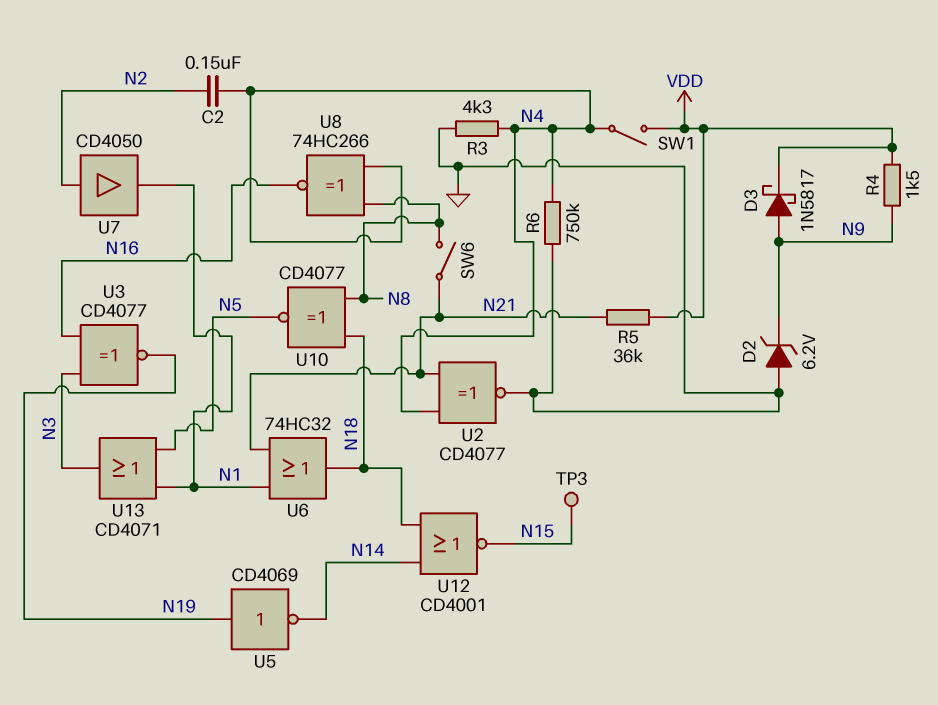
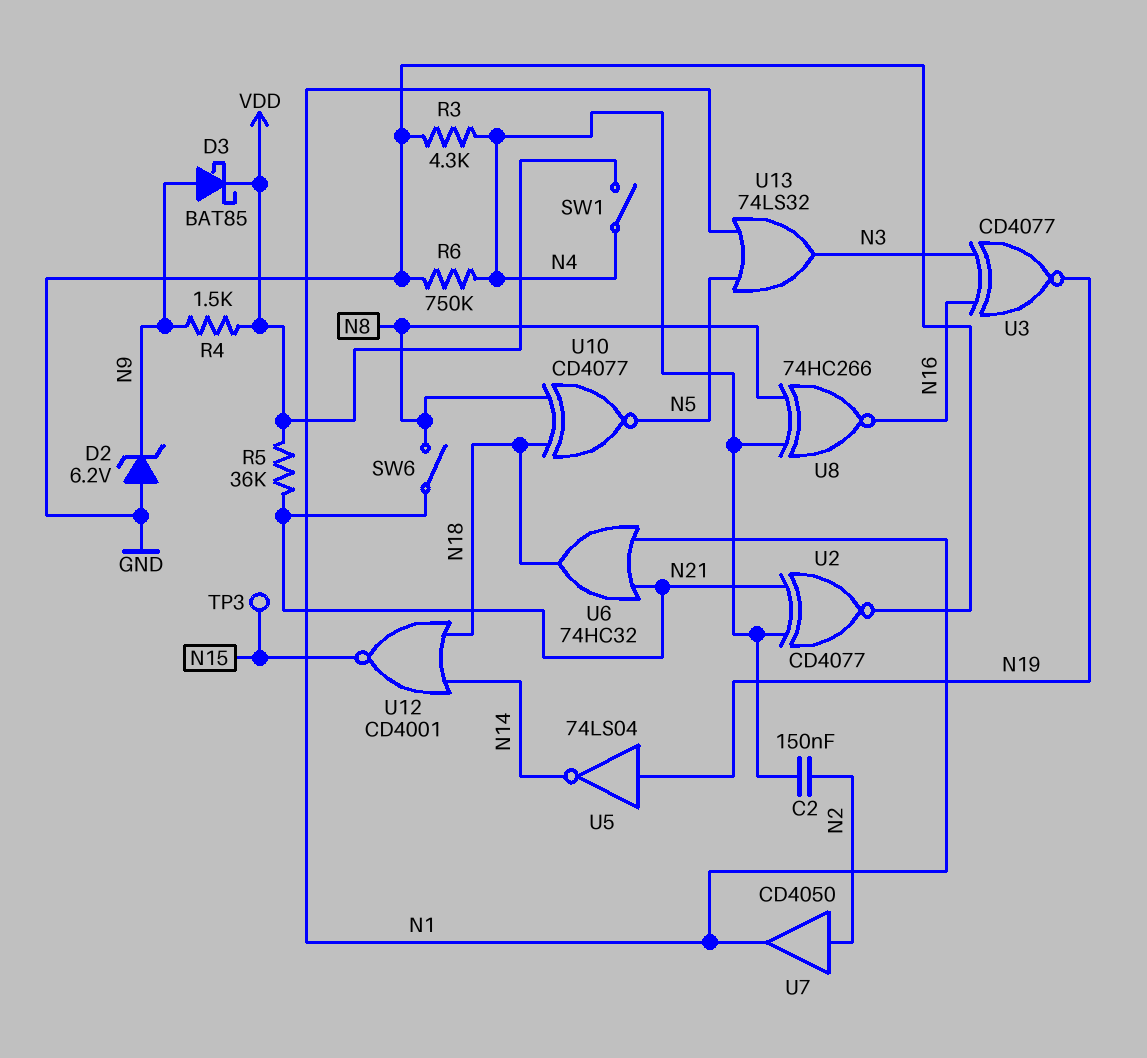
D3: schottky 1N5817 (A N9, K VDD) -> schottky BAT85 (A N9, K VDD)
U5: NOT CD4069 (in N19, out N14) -> NOT 74LS04 (in N19, out N14)
U13: OR CD4071 (in N1, in N5, out N3) -> OR 74LS32 (in N1, in N5, out N3)

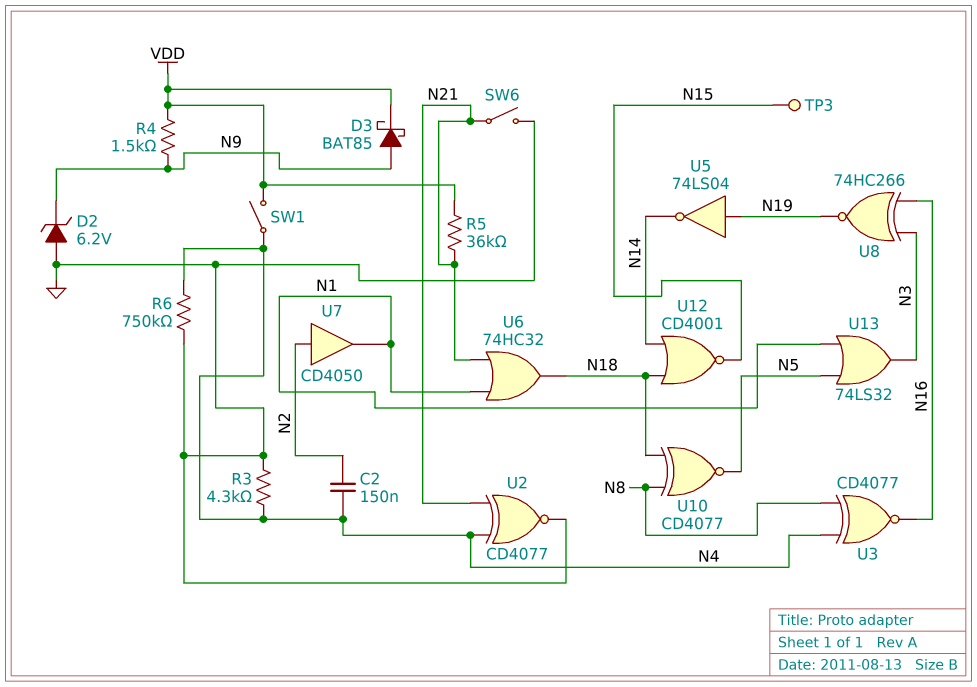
SW6: switch (N8, N21) -> switch (GND, N21)
U3: XNOR CD4077 (in N3, in N16, out N19) -> XNOR CD4077 (in N4, in N8, out N16)
U8: XNOR 74HC266 (in N4, in N8, out N16) -> XNOR 74HC266 (in N3, in N16, out N19)

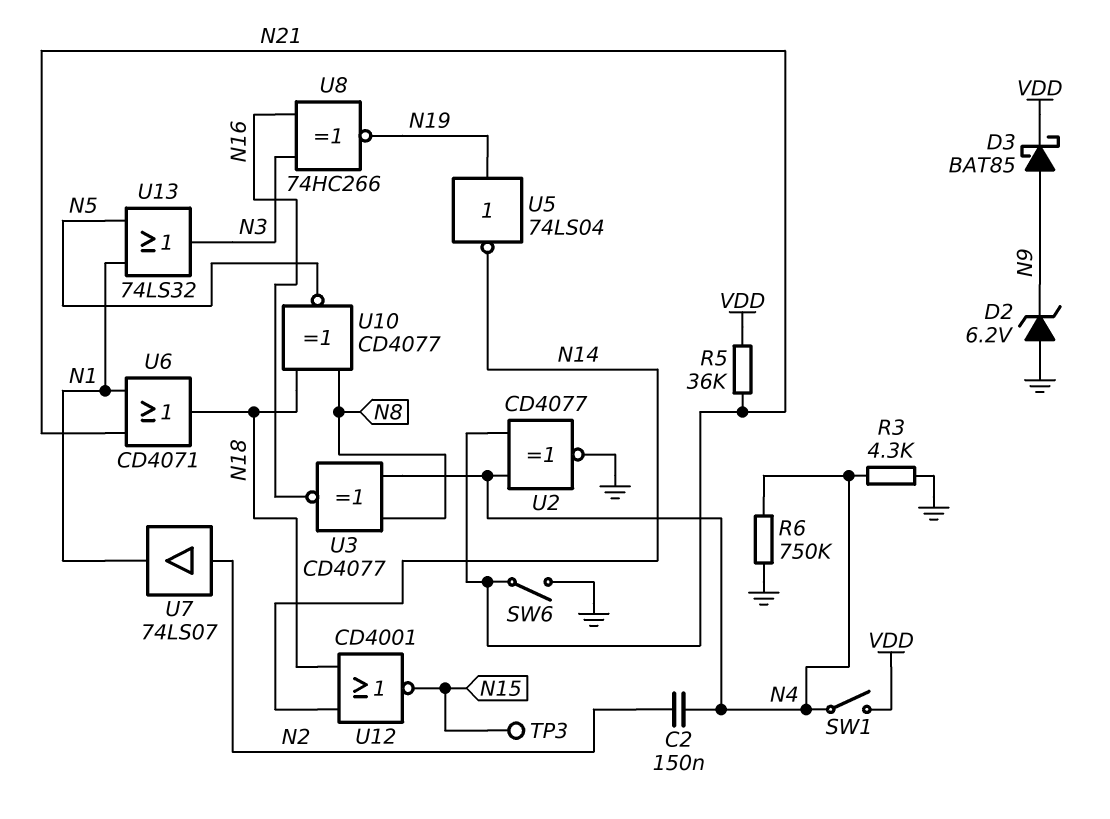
R4: 1.5k (N9, VDD) -> none
U6: OR 74HC32 (in N1, in N21, out N18) -> OR CD4071 (in N1, in N21, out N18)
U7: buffer CD4050 (in N2, out N1) -> buffer 74LS07 (in N2, out N1)

